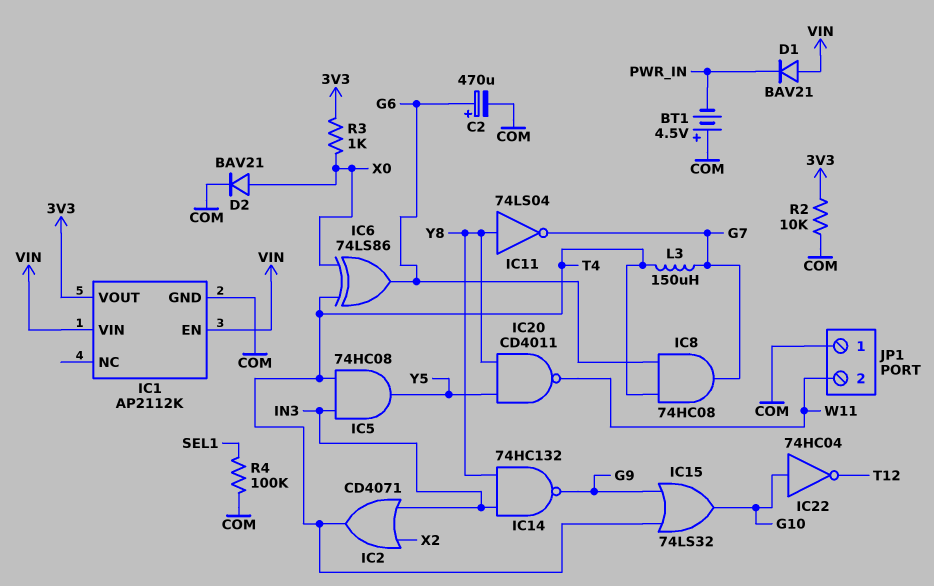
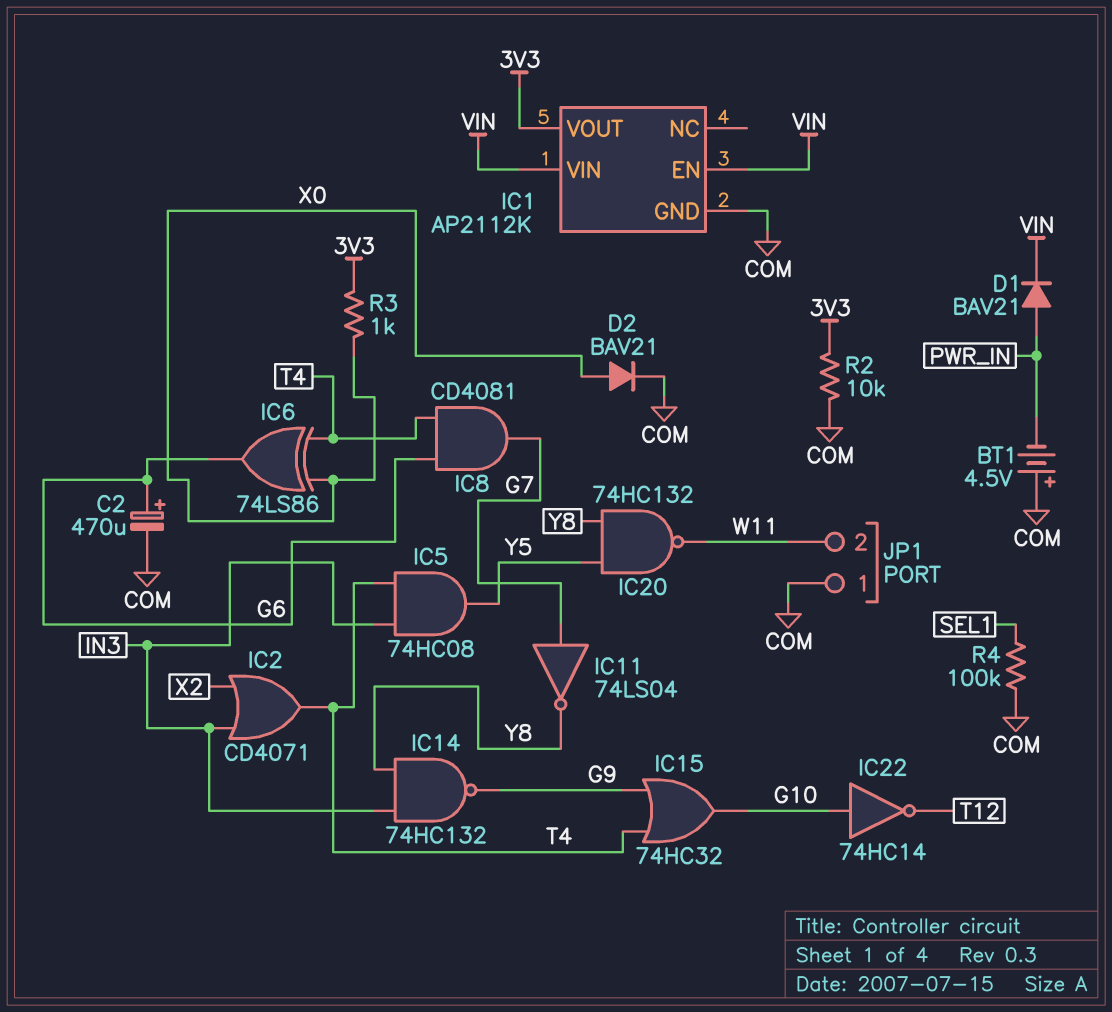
D1: diode BAV21 (A VIN, K PWR_IN) -> diode BAV21 (A PWR_IN, K VIN)
IC8: AND 74HC08 (in G6, in T4, out G7) -> AND CD4081 (in G6, in T4, out G7)
IC11: NOT 74LS04 (in Y8, out G7) -> NOT 74LS04 (in G7, out Y8)
IC15: OR 74LS32 (in G9, in T4, out G10) -> OR 74HC32 (in G9, in T4, out G10)
IC20: NAND CD4011 (in Y5, in Y8, out W11) -> NAND 74HC132 (in Y5, in Y8, out W11)
IC22: NOT 74HC04 (in G10, out T12) -> NOT 74HC14 (in G10, out T12)
L3: 150uH (G7, T4) -> none

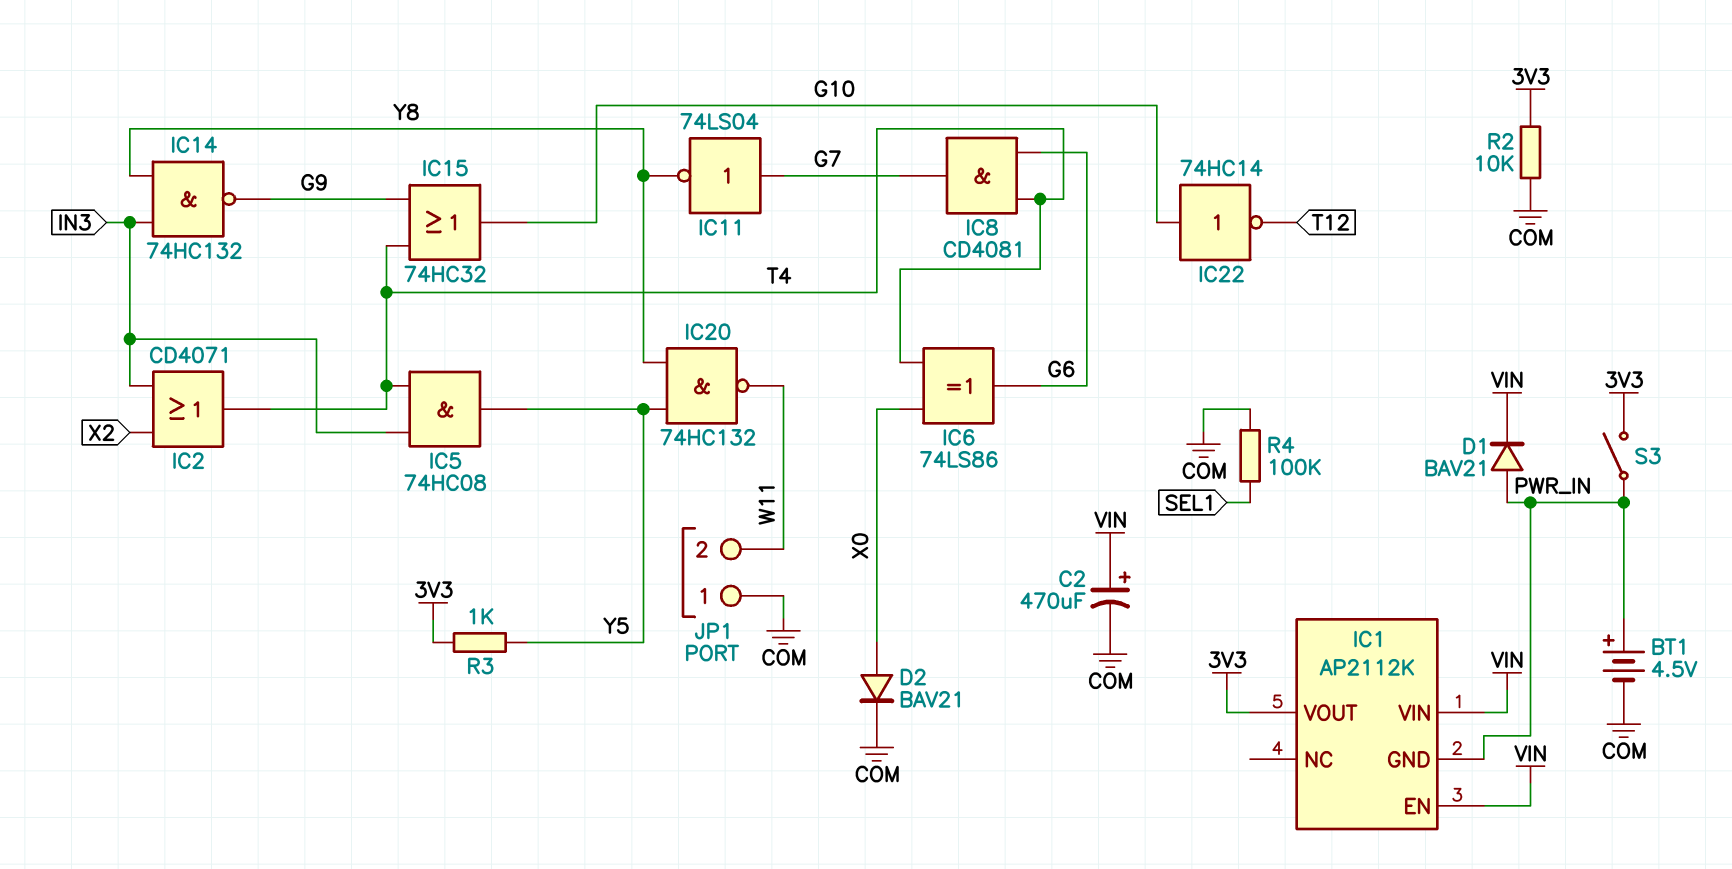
BT1: 4.5V (plus COM, minus PWR_IN) -> 4.5V (plus PWR_IN, minus COM)
C2: 470uF (plus G6, minus COM) -> 470uF (plus VIN, minus COM)
IC1 pin GND: COM -> PWR_IN
R3: 1k (3V3, X0) -> 1k (3V3, Y5)
S3: none -> switch (3V3, PWR_IN)

